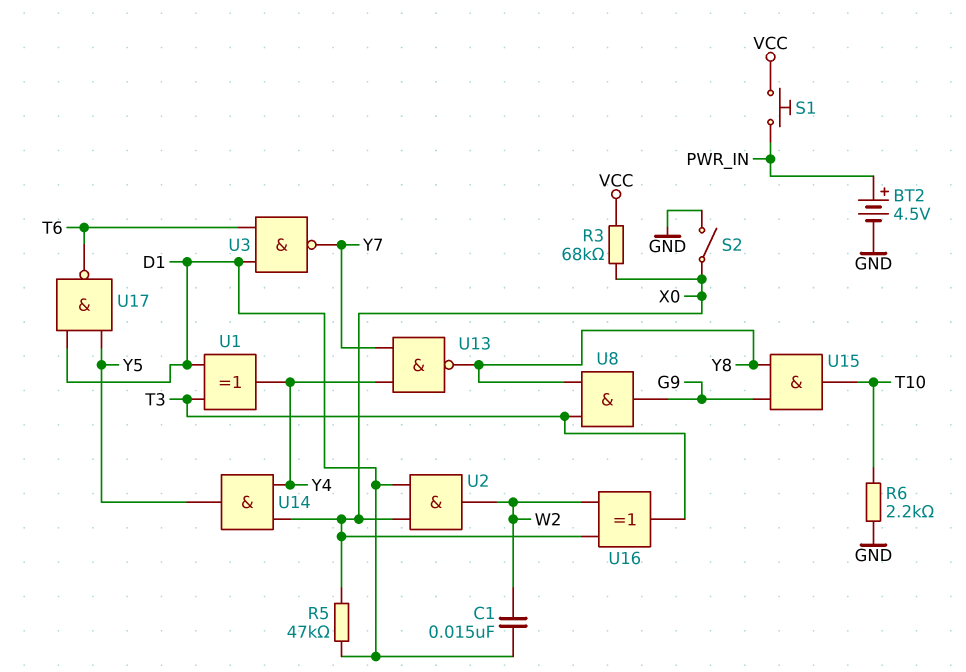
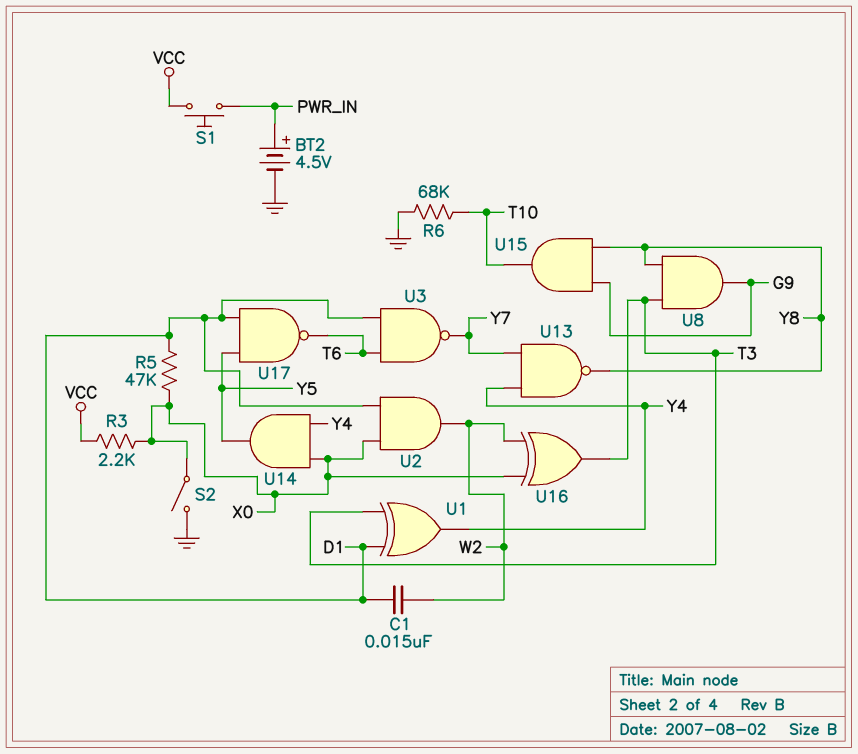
R3: 68k (VCC, X0) -> 2.2k (VCC, X0)
R6: 2.2k (GND, T10) -> 68k (GND, T10)

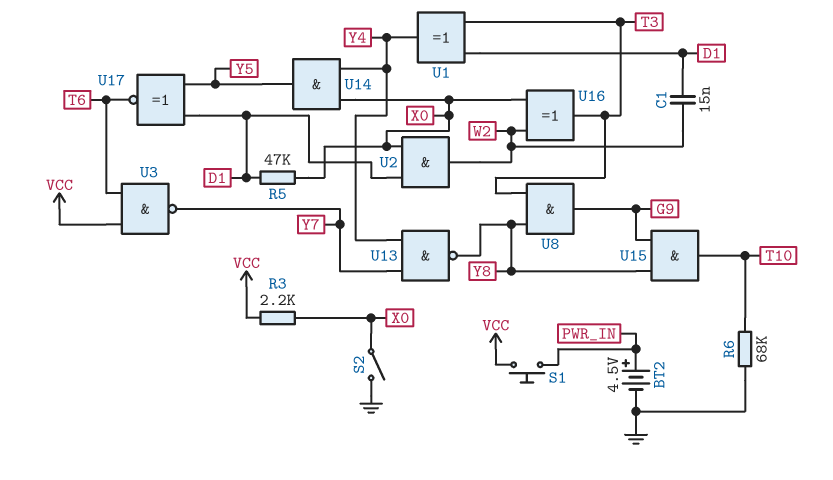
U3: NAND (in D1, in T6, out Y7) -> NAND (in T6, in VCC, out Y7)
U17: NAND (in D1, in Y5, out T6) -> XNOR (in D1, in Y5, out T6)

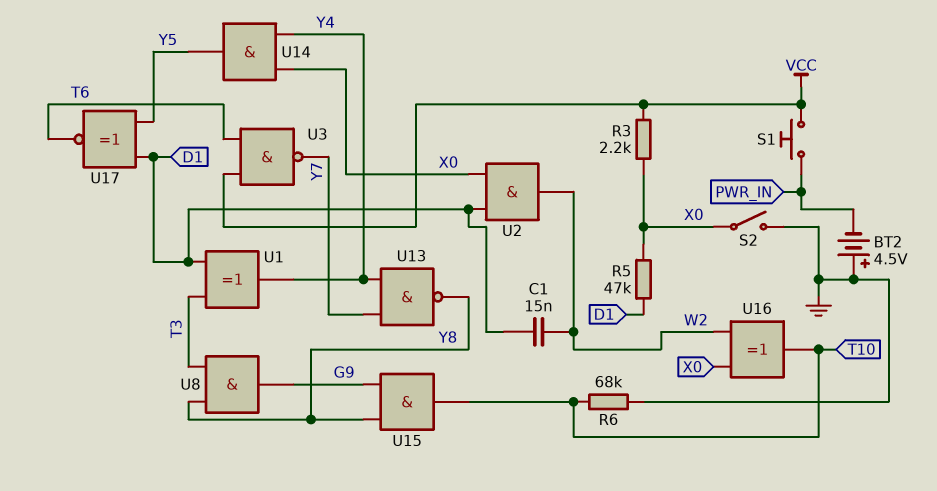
BT2: 4.5V (plus PWR_IN, minus GND) -> 4.5V (plus GND, minus PWR_IN)
U16: XOR (in W2, in X0, out T3) -> XOR (in W2, in X0, out T10)

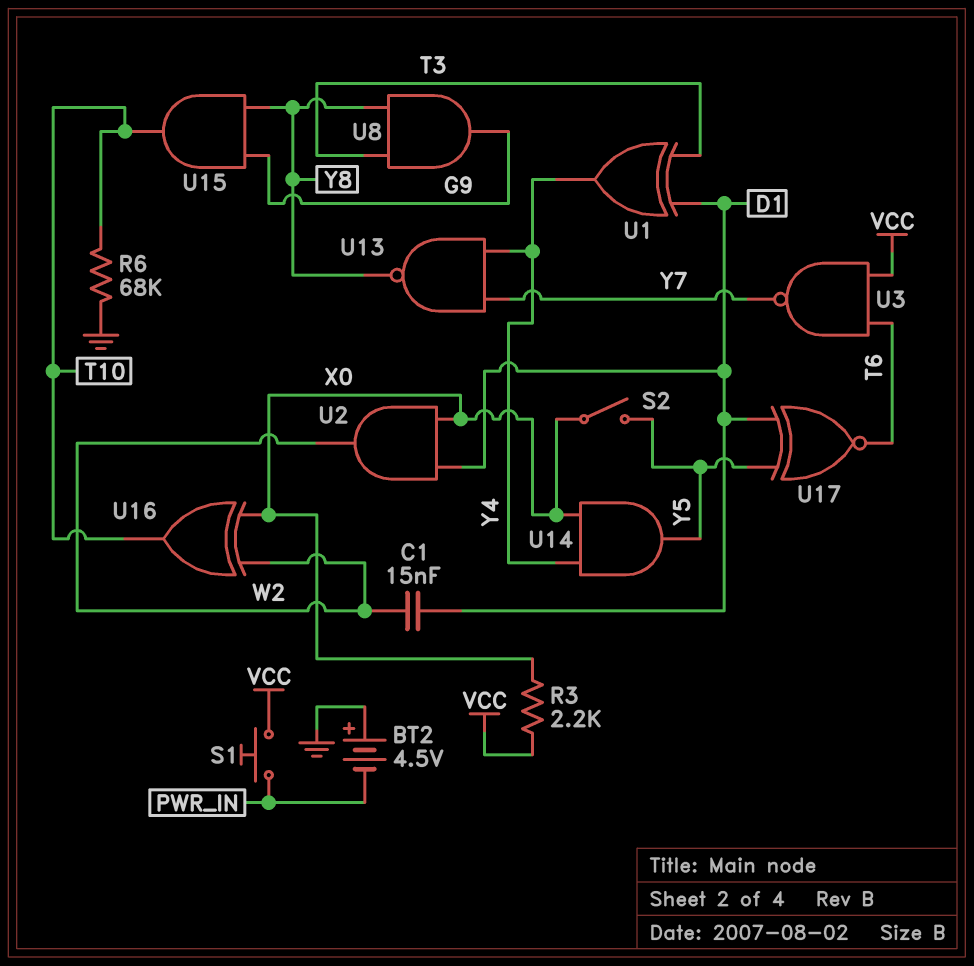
R5: 47k (D1, X0) -> none
S2: switch (GND, X0) -> switch (X0, Y5)

